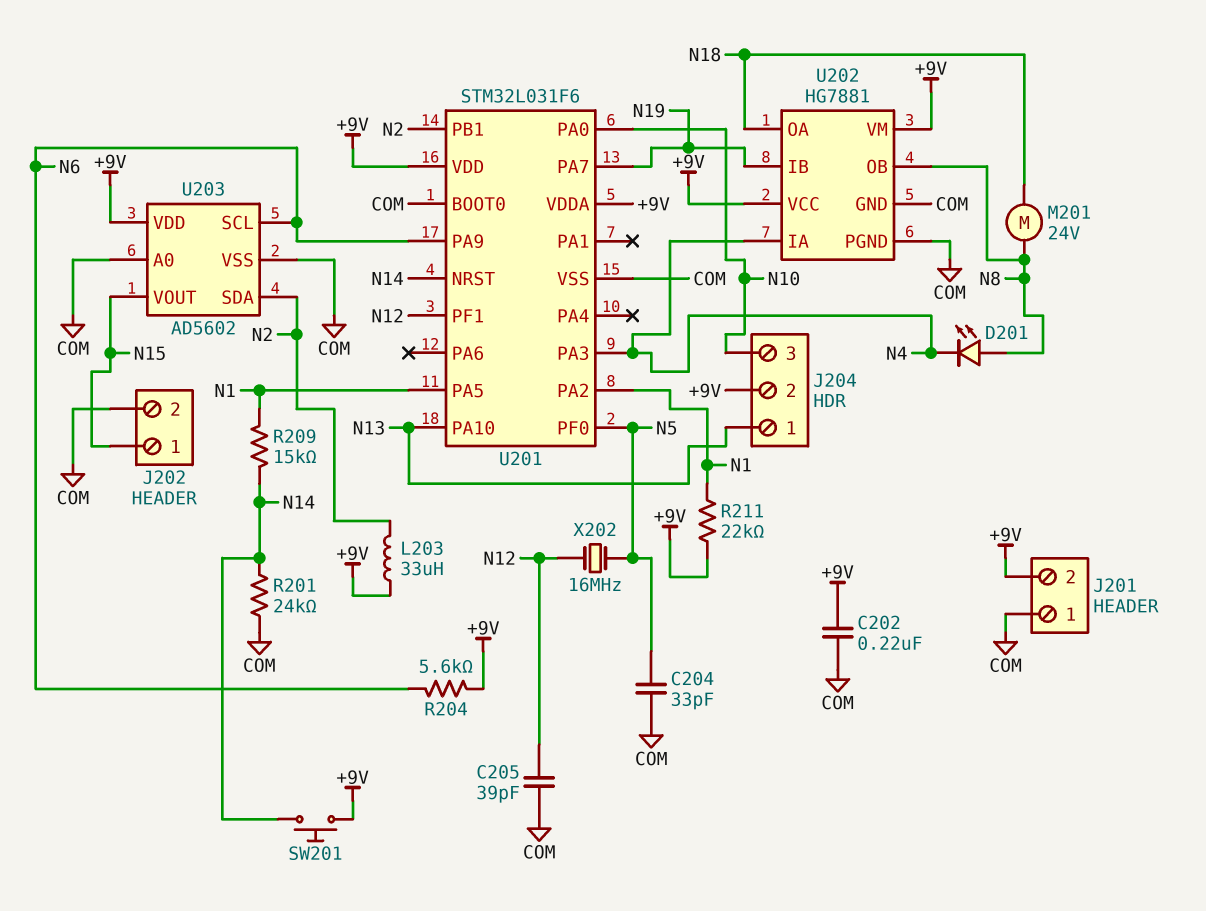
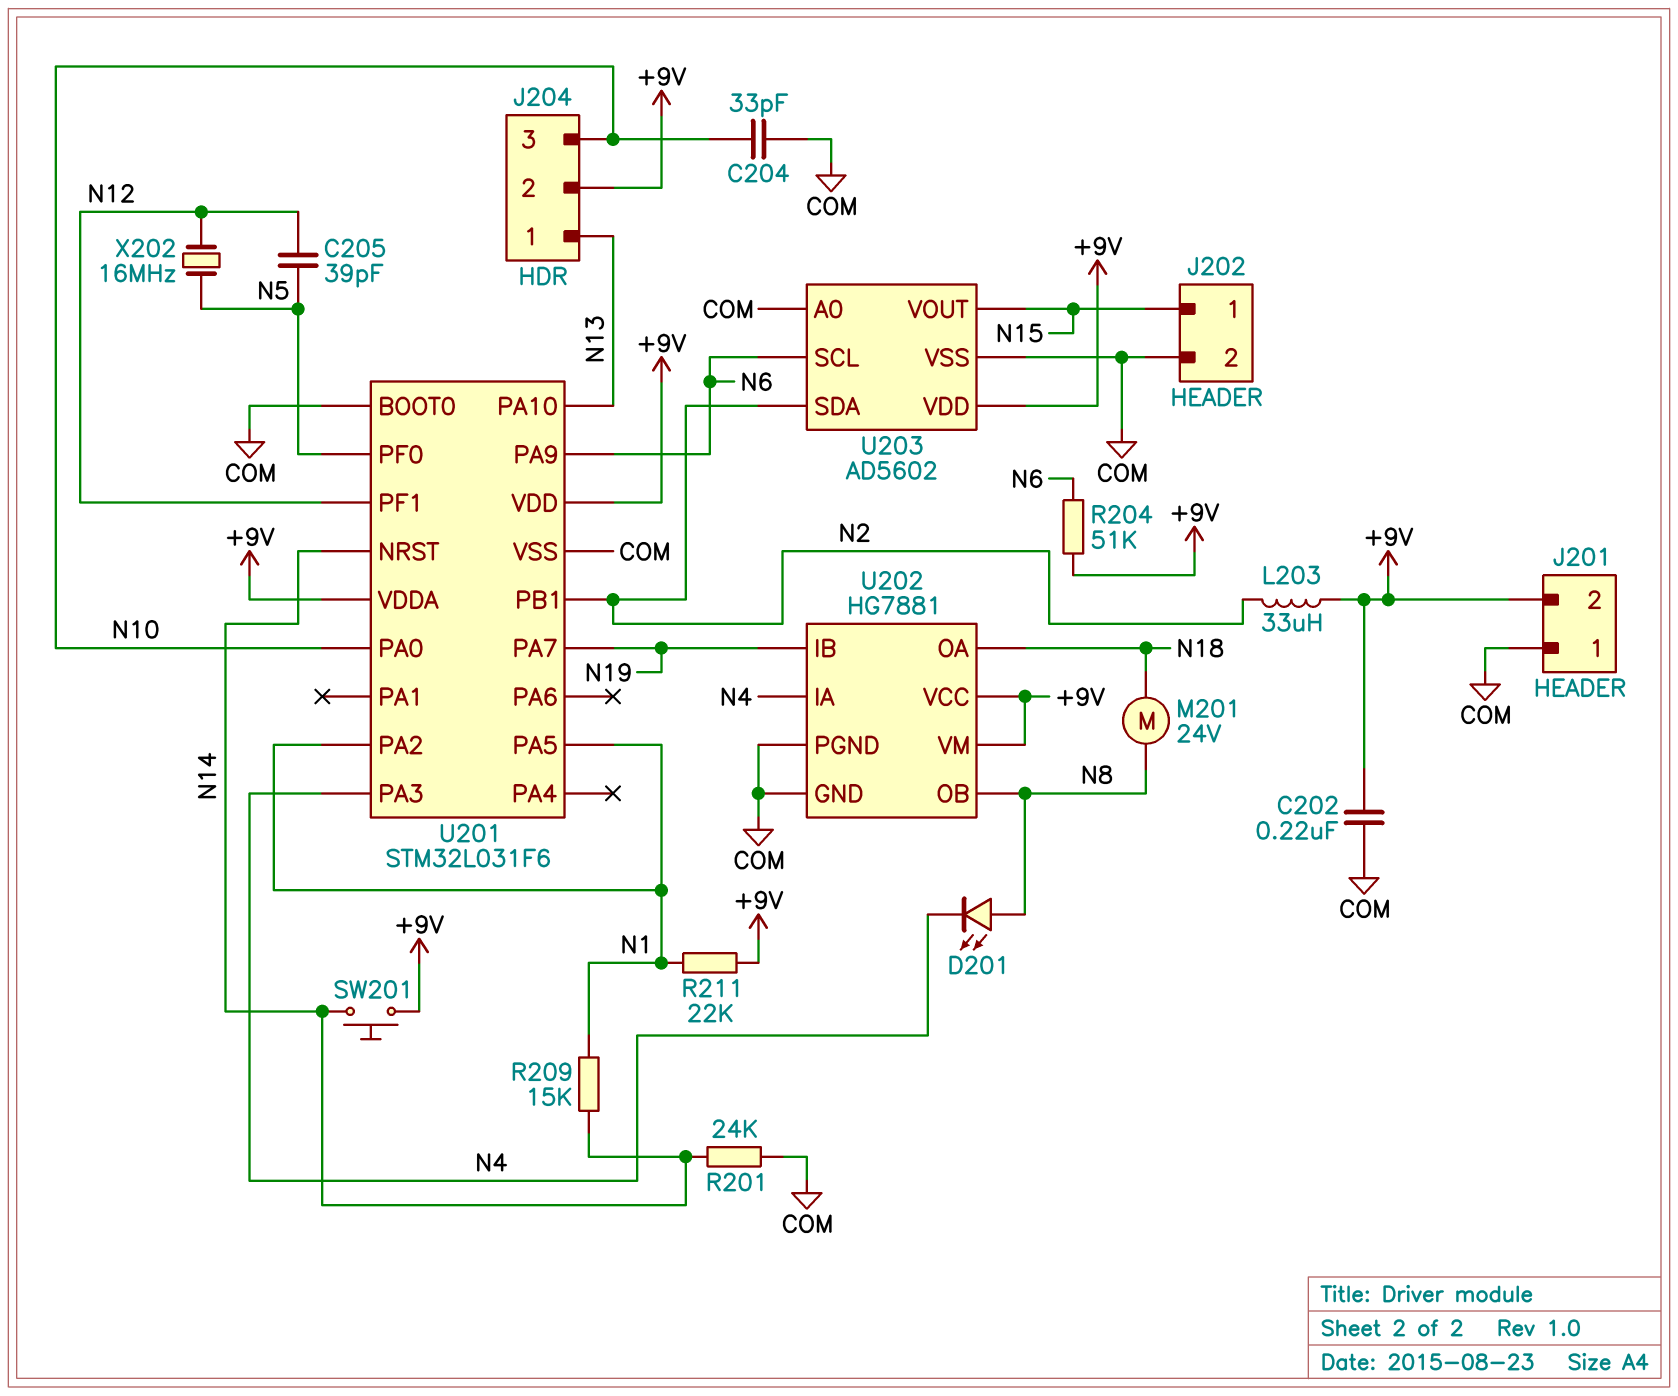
C204: 33pF (COM, N5) -> 33pF (COM, N10)
C205: 39pF (COM, N12) -> 39pF (N5, N12)
R204: 5.6k (+9V, N6) -> 51k (+9V, N6)

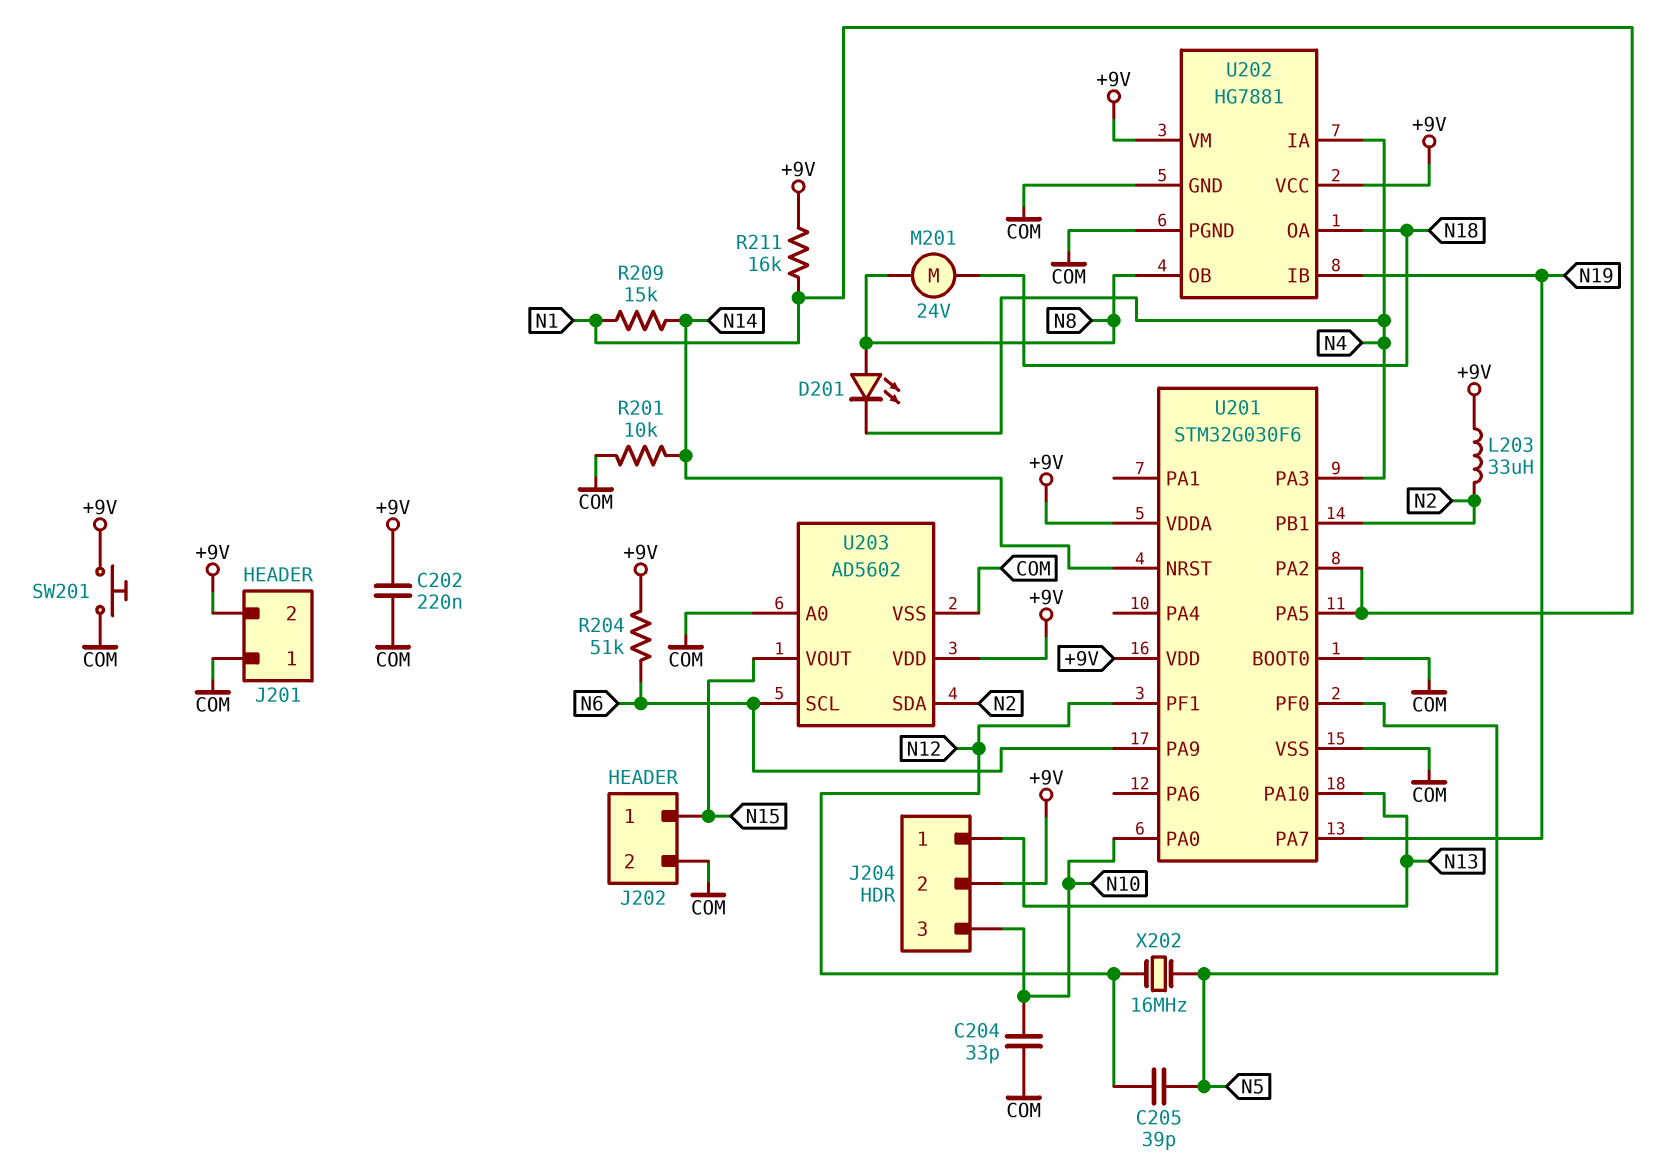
R201: 24k (COM, N14) -> 10k (COM, N14)
R211: 22k (+9V, N1) -> 16k (+9V, N1)
SW201: button (+9V, N14) -> button (+9V, COM)
U201: STM32L031F6 -> STM32G030F6

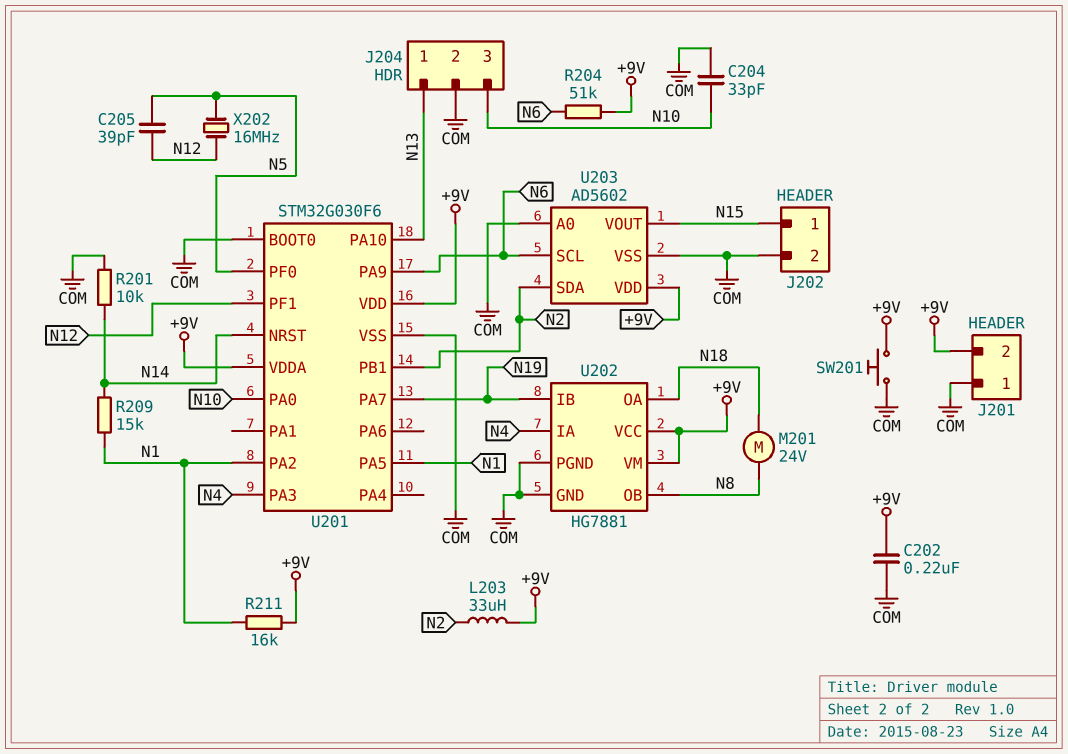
D201: LED (A N8, K N4) -> none
J204 pin 2: +9V -> COM

